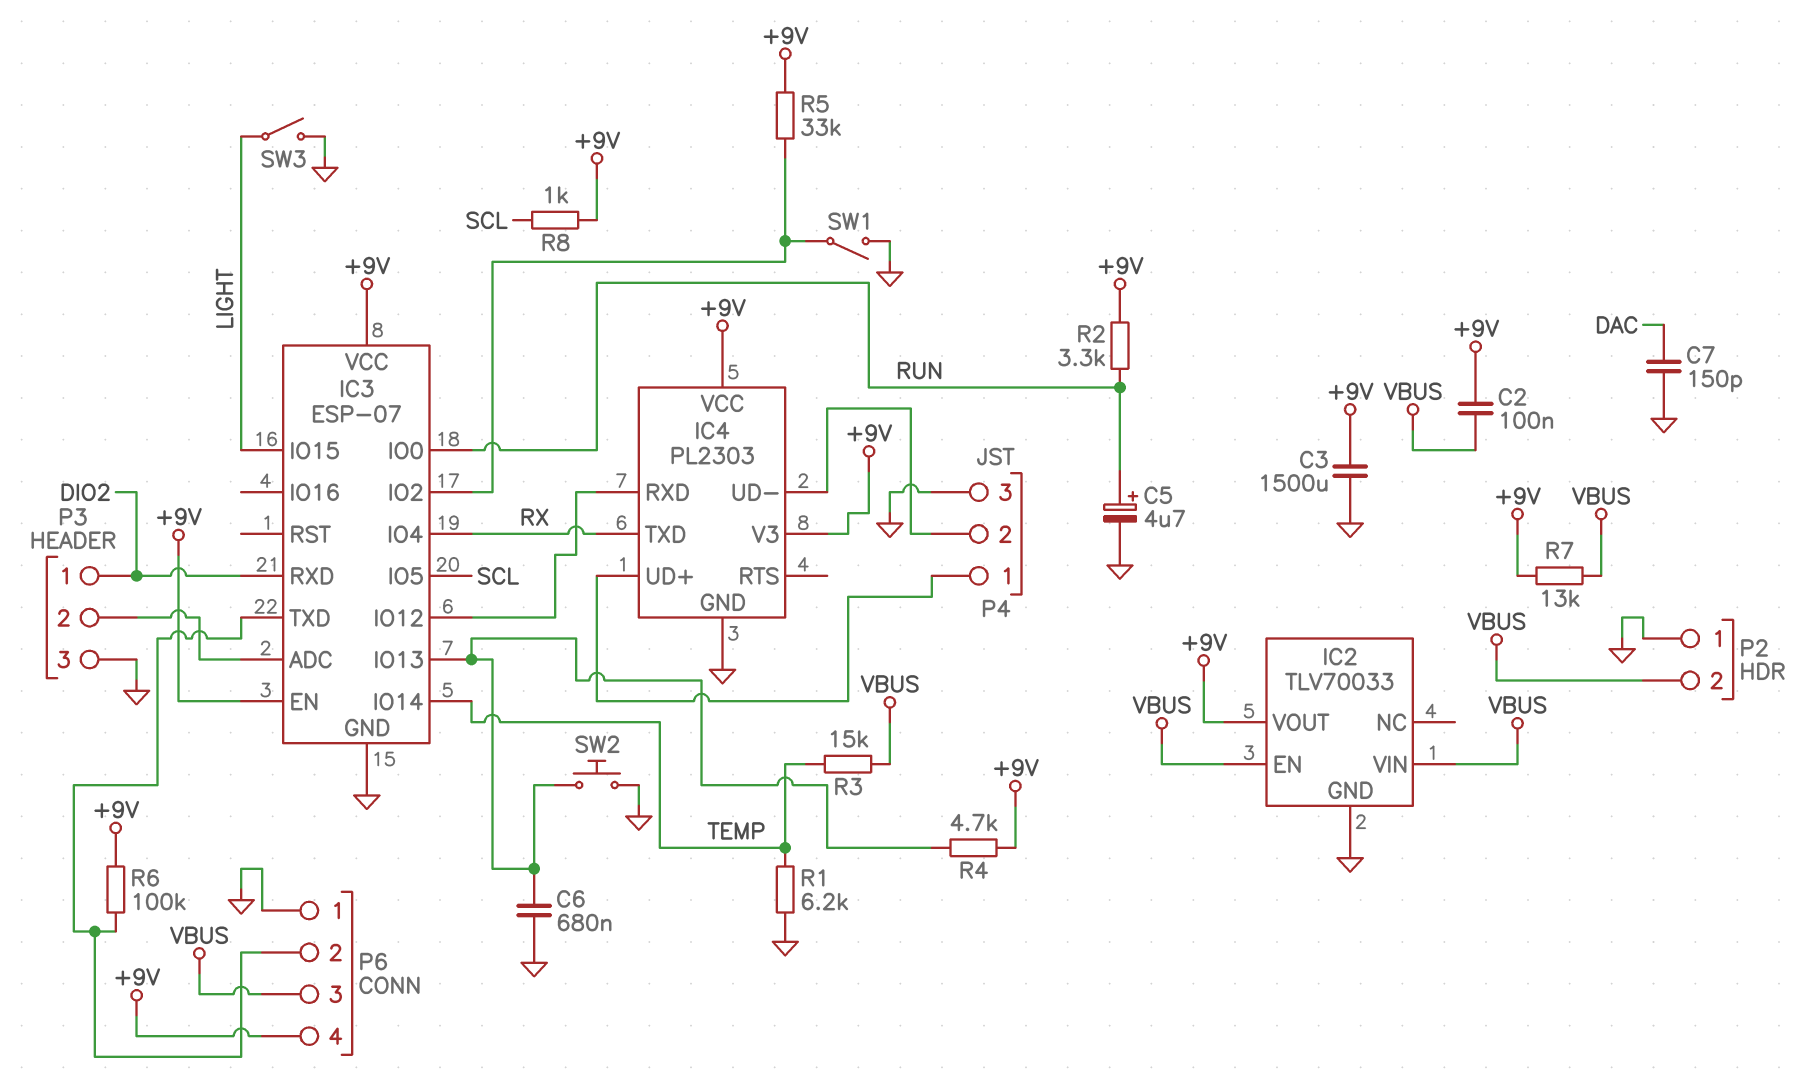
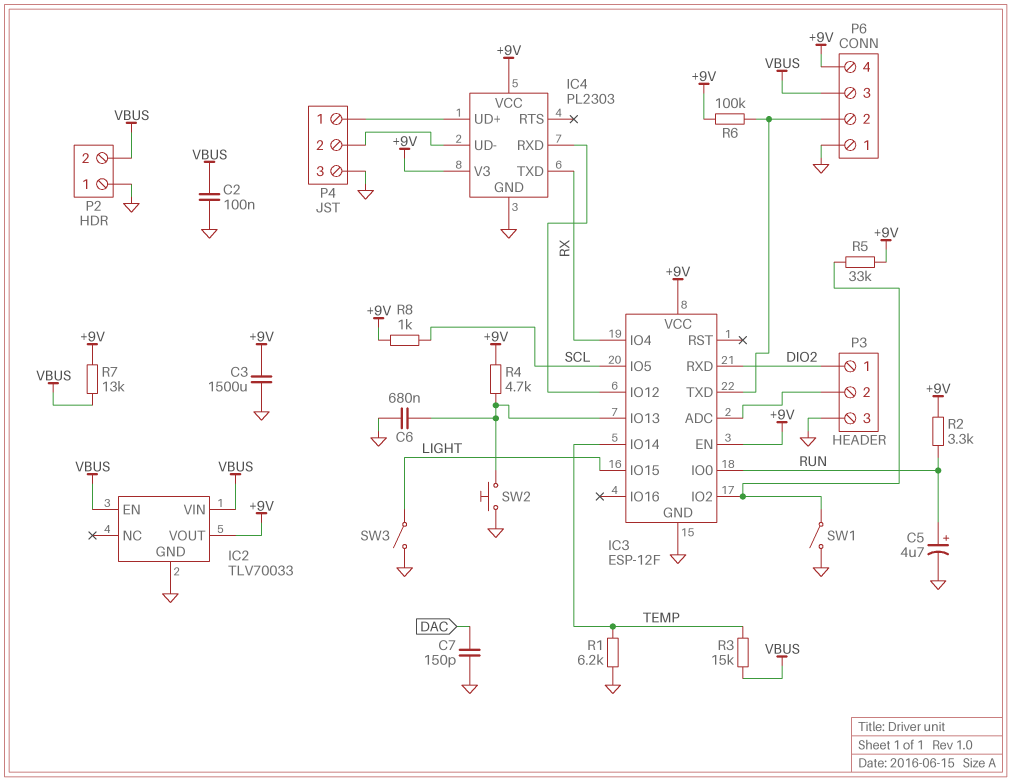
C2: 100nF (+9V, VBUS) -> 100nF (GND, VBUS)
IC3: ESP-07 -> ESP-12F

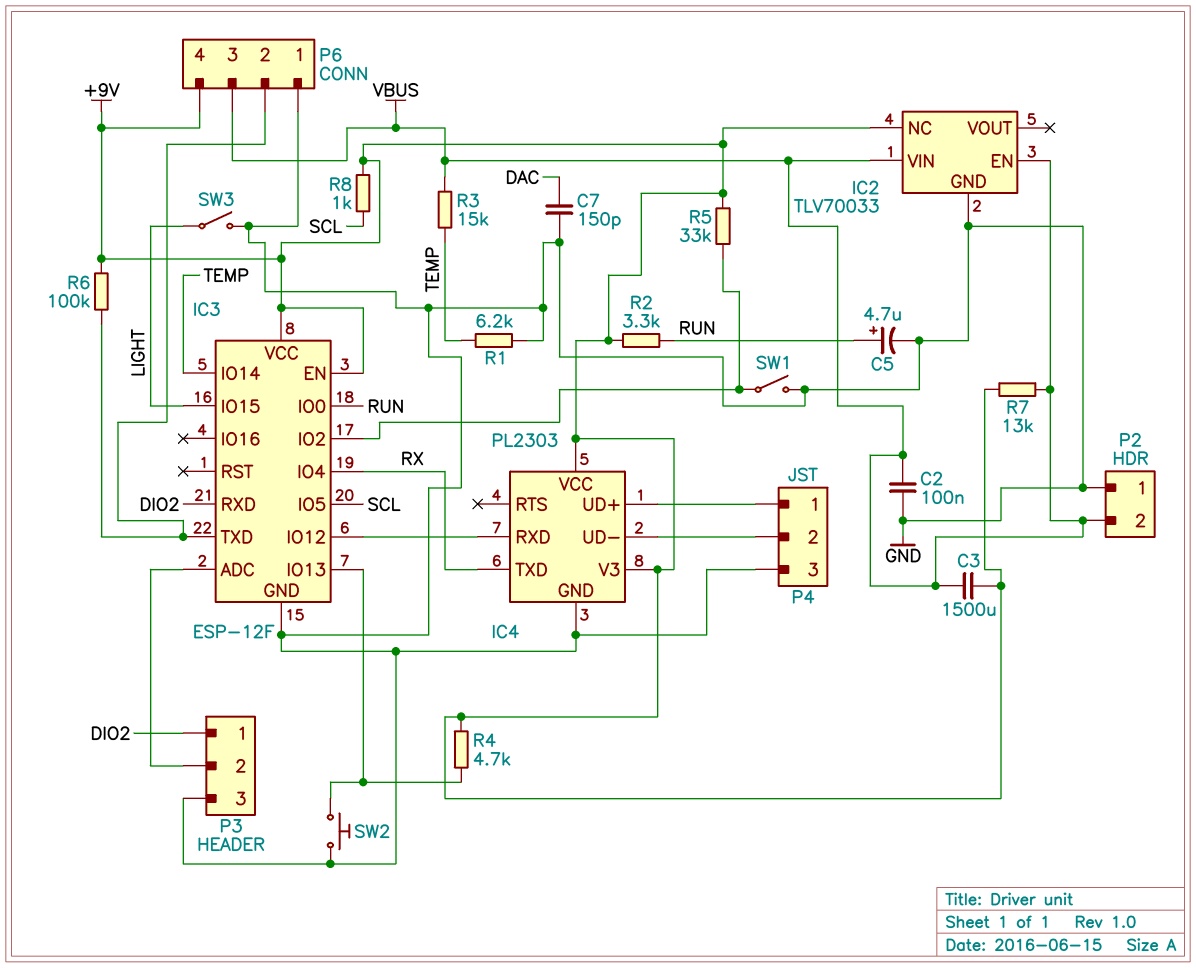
C3: 1500uF (+9V, GND) -> 1500uF (+9V, VBUS)
C6: 680nF (GND, IC3/IO13) -> none
IC2 pin NC: none -> +9V
IC2 pin VOUT: +9V -> none

